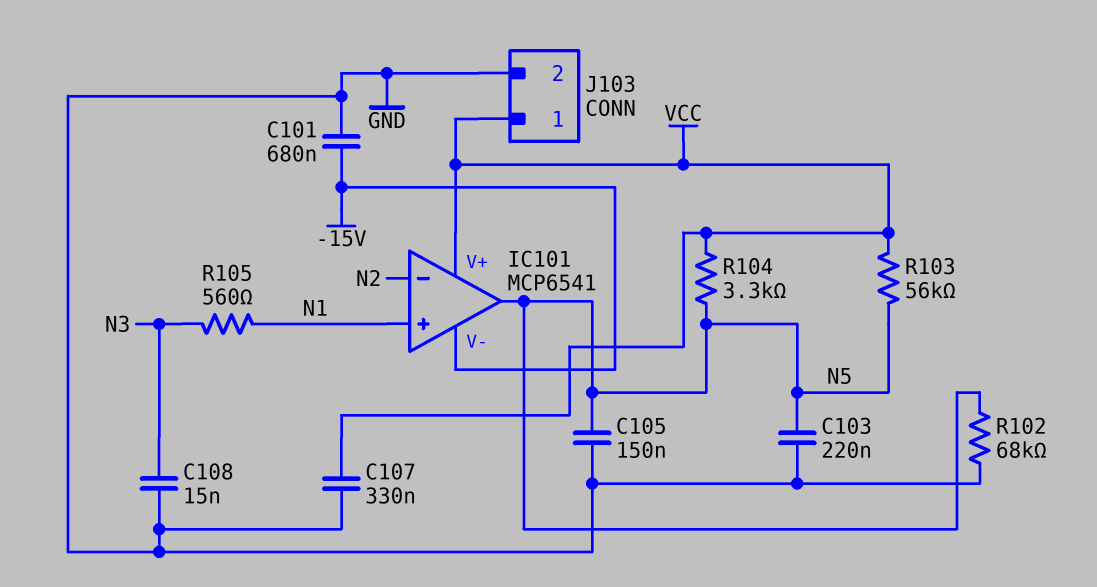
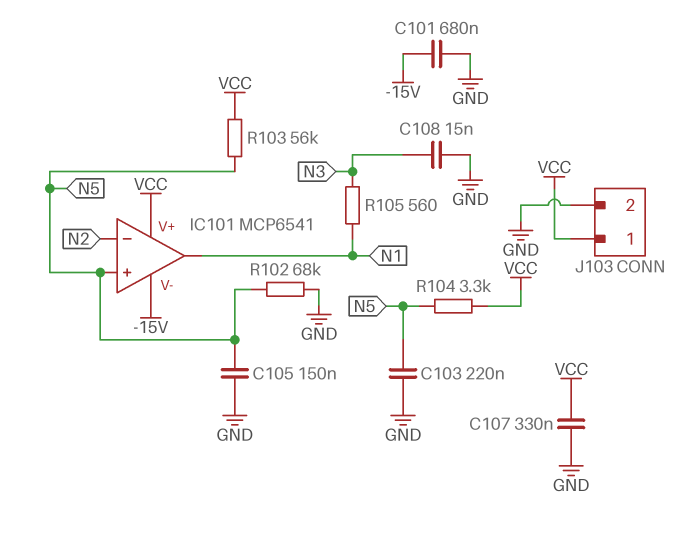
IC101 pin in+: N1 -> N5
IC101 pin out: N5 -> N1

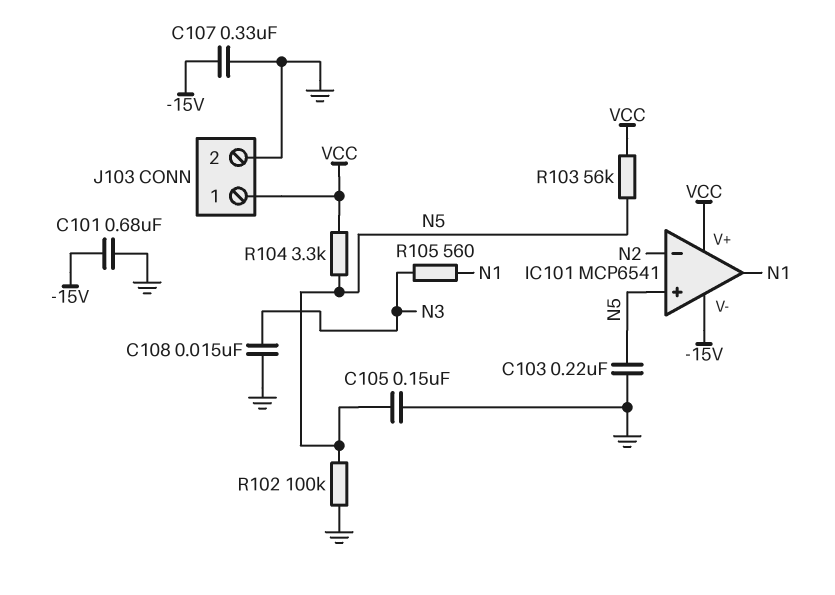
C107: 330nF (GND, VCC) -> 330nF (-15V, GND)
R102: 68k (GND, N5) -> 100k (GND, N5)

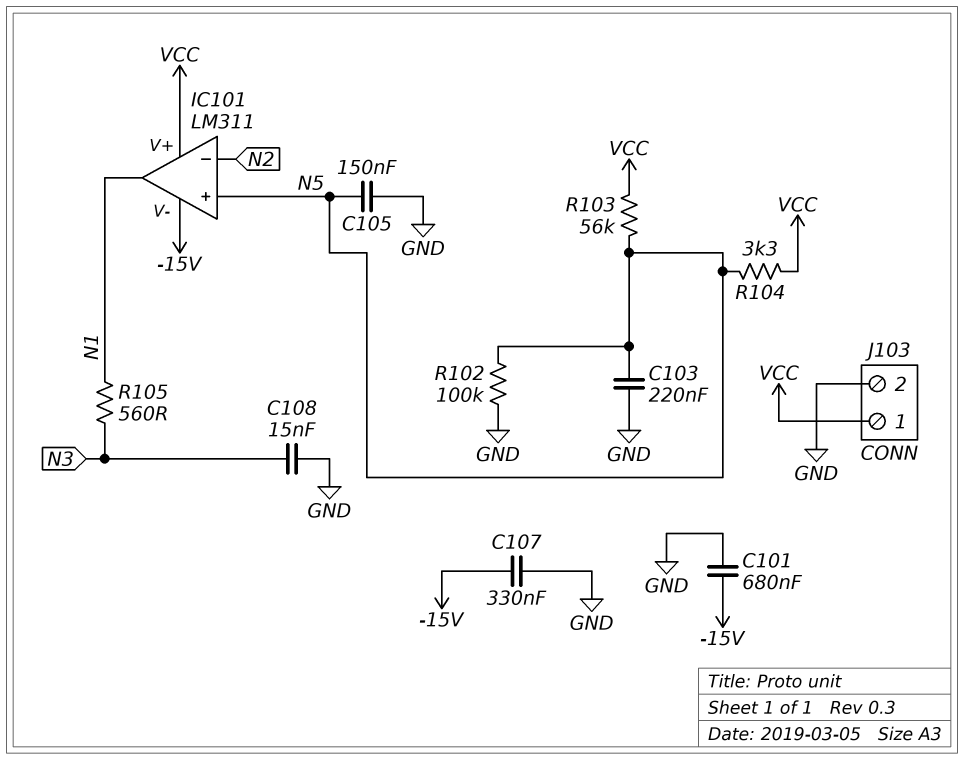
IC101: MCP6541 -> LM311

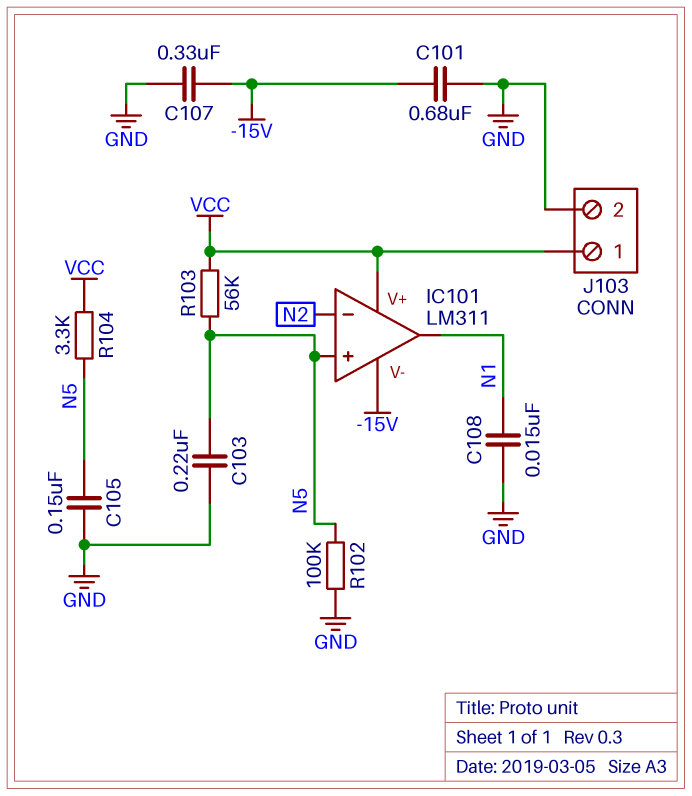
C108: 15nF (GND, N3) -> 15nF (GND, N1)
R105: 560 (N1, N3) -> none

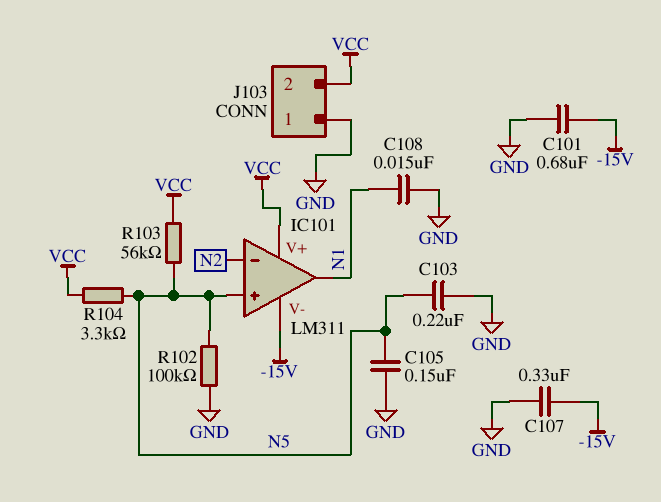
J103 pin 1: VCC -> GND
J103 pin 2: GND -> VCC

